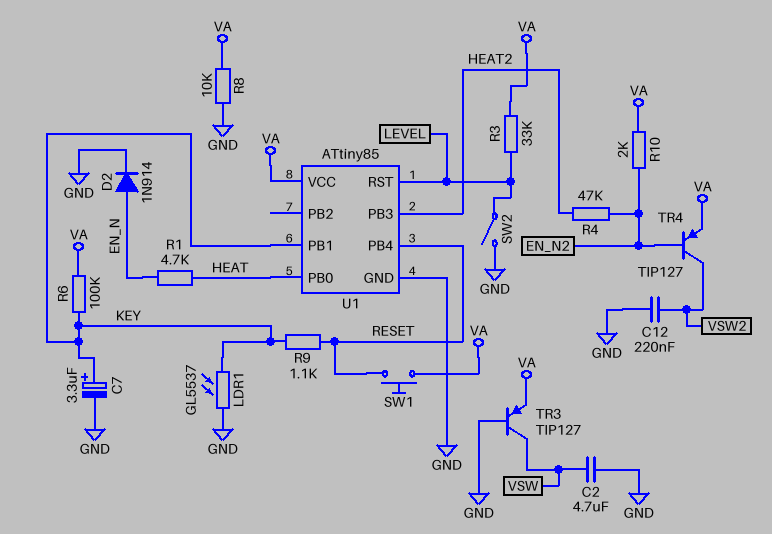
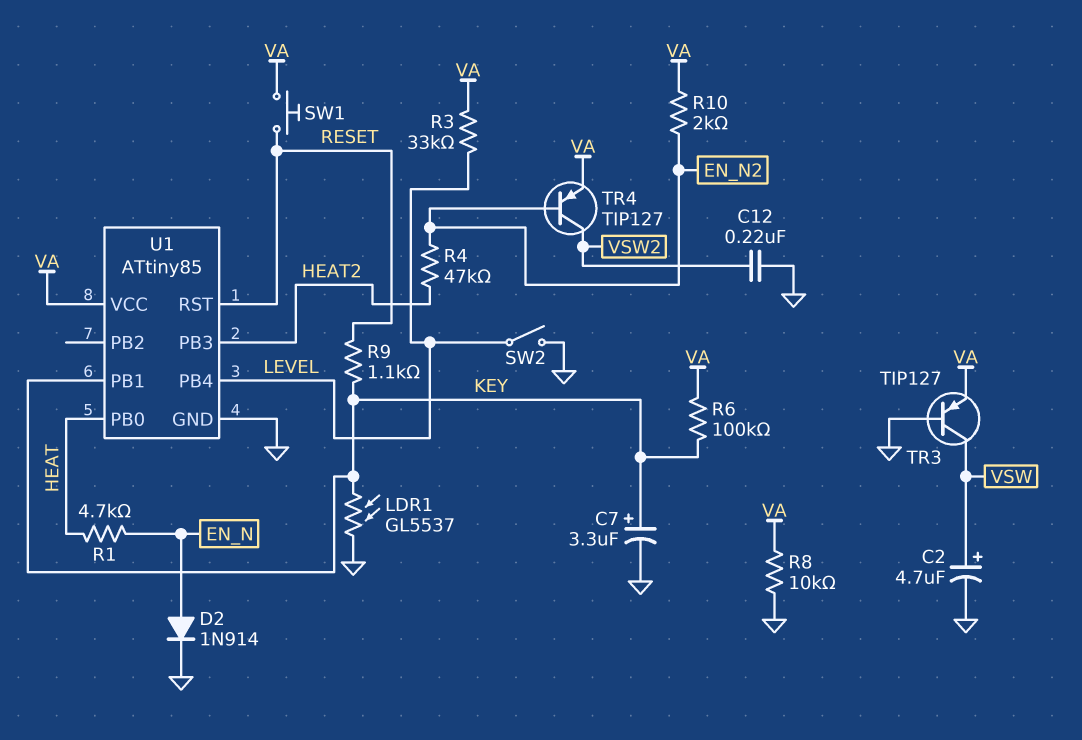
C2: 4.7uF (GND, VSW) -> 4.7uF (plus VSW, minus GND)
U1 pin PB4: RESET -> LEVEL
U1 pin RST: LEVEL -> RESET

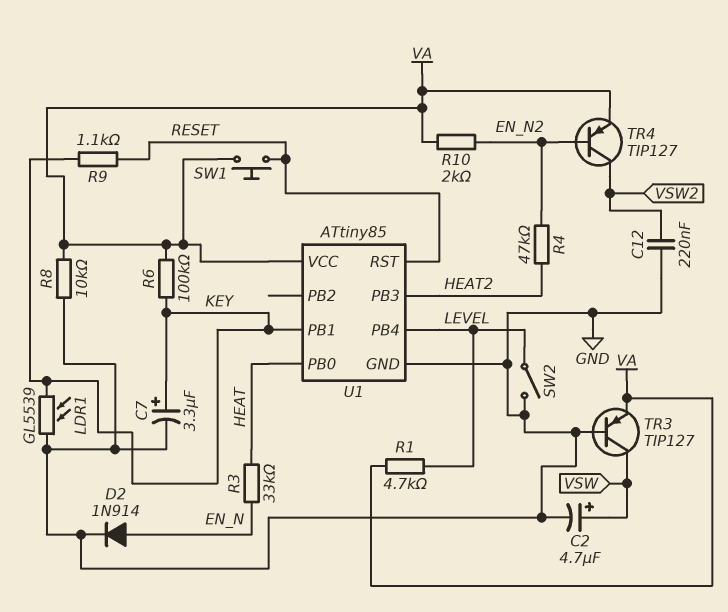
LDR1: GL5537 (GND, KEY) -> GL5539 (GND, KEY)
R1: 4.7k (EN_N, HEAT) -> 4.7k (LEVEL, VA)
R3: 33k (LEVEL, VA) -> 33k (EN_N, HEAT)

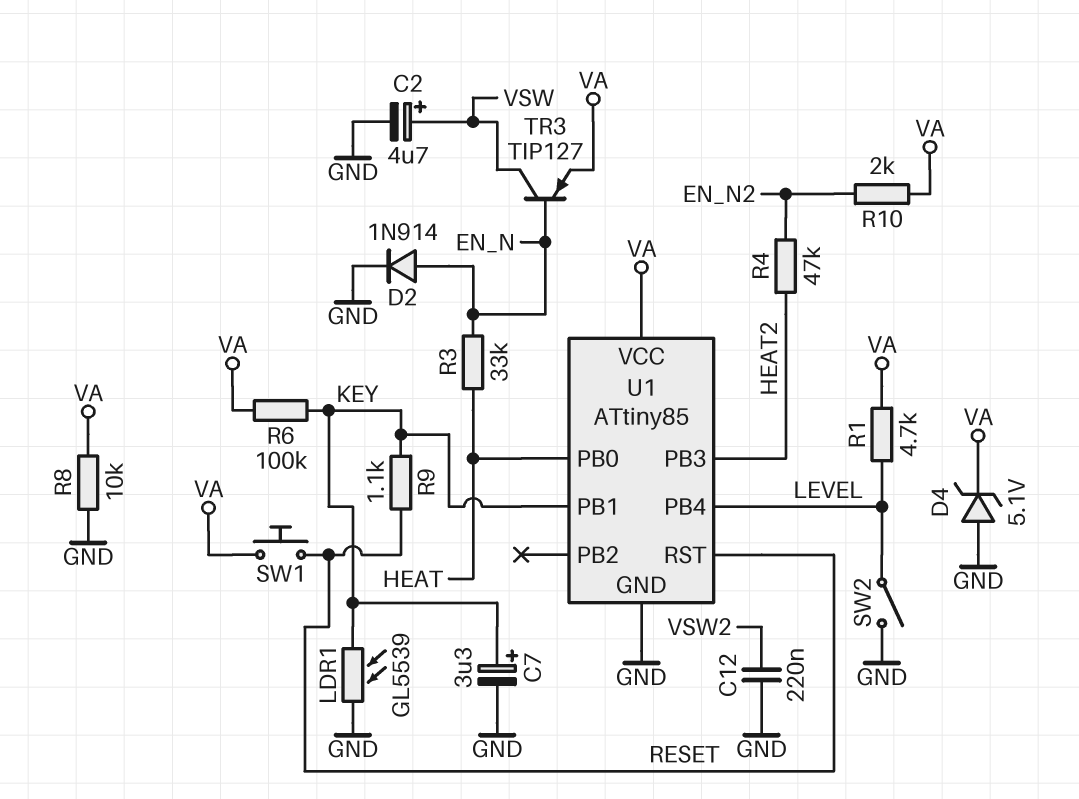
D4: none -> zener 5.1V (A GND, K VA)
TR3: PNP TIP127 (B GND, C VSW, E VA) -> PNP TIP127 (B EN_N, C VSW, E VA)
TR4: PNP TIP127 (B EN_N2, C VSW2, E VA) -> none

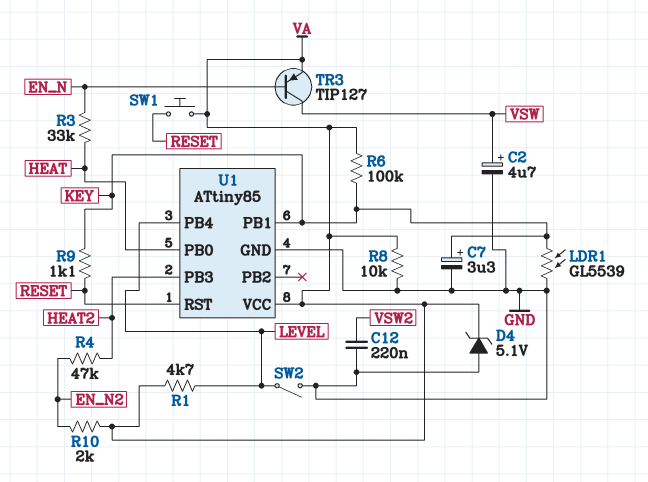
D2: diode 1N914 (A EN_N, K GND) -> none

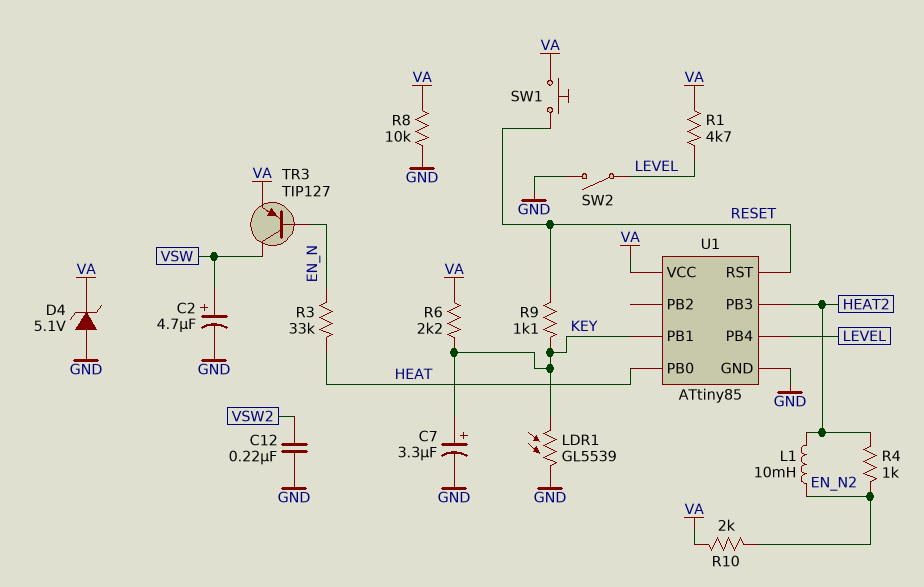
L1: none -> 10mH (EN_N2, HEAT2)
R4: 47k (EN_N2, HEAT2) -> 1k (EN_N2, HEAT2)
R6: 100k (KEY, VA) -> 2.2k (KEY, VA)

